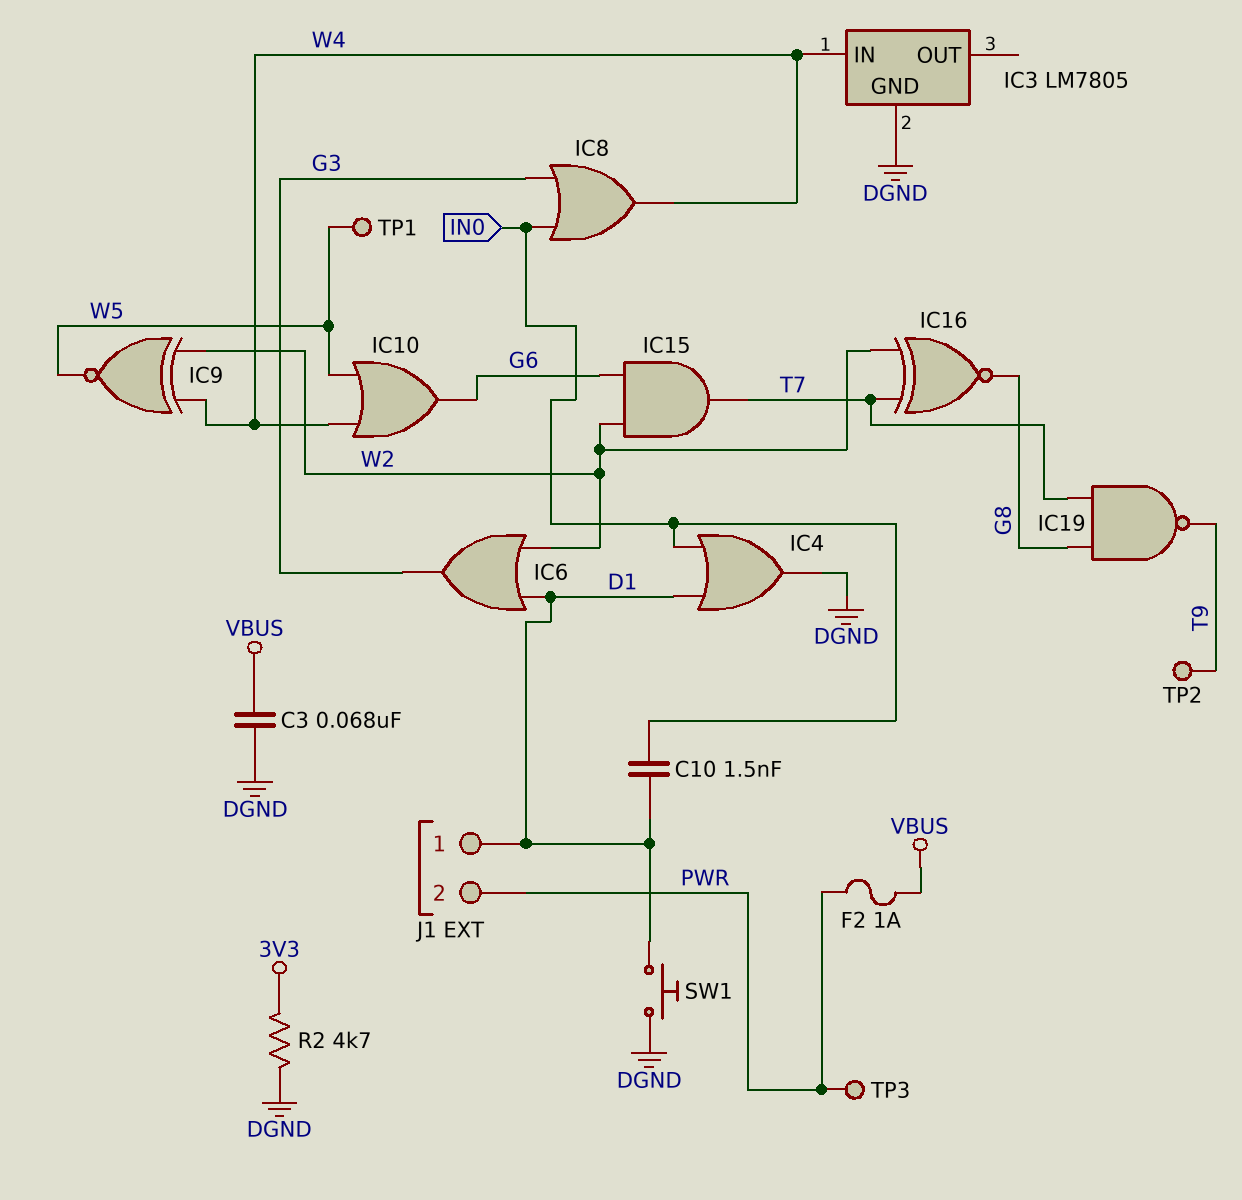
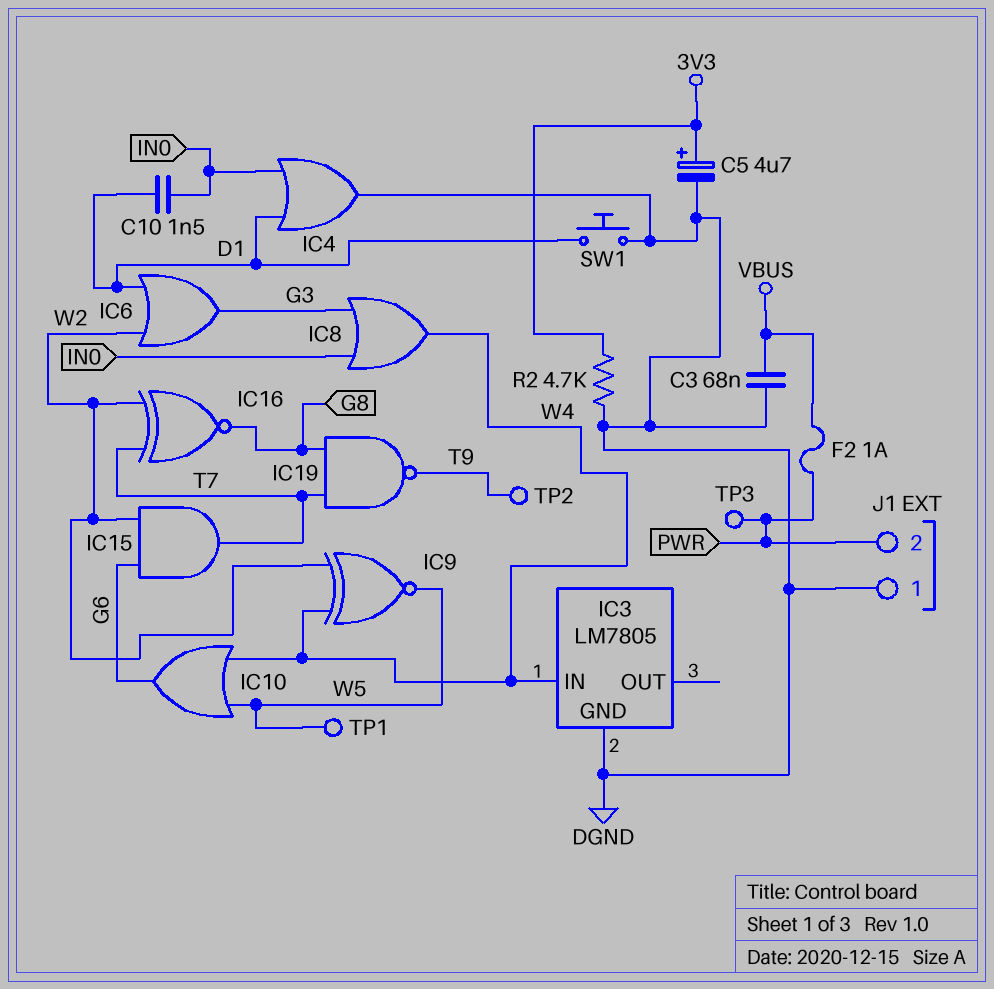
C5: none -> 4.7uF (plus 3V3, minus DGND)
J1 pin 1: D1 -> DGND

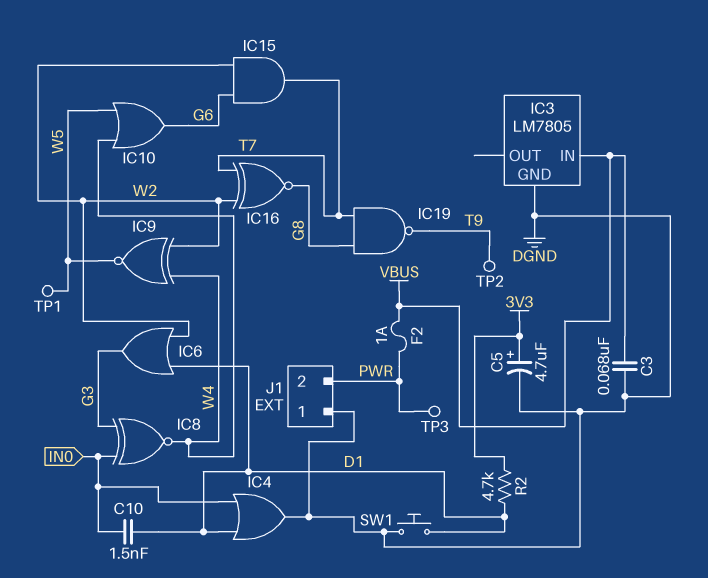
IC3 pin IN: W4 -> VBUS
IC8: OR (in G3, in IN0, out W4) -> XNOR (in G3, in IN0, out W4)
R2: 4.7k (3V3, DGND) -> 4.7k (3V3, D1)

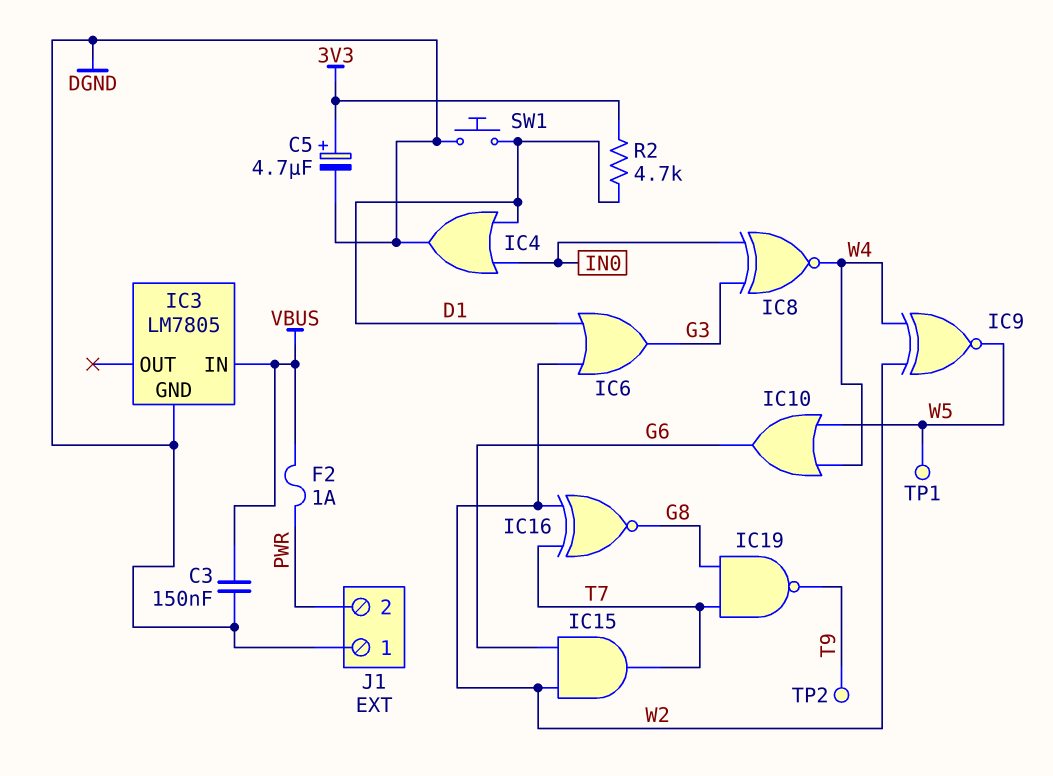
C3: 68nF (DGND, VBUS) -> 150nF (DGND, VBUS)
C10: 1.5nF (D1, IN0) -> none
TP3: test point (PWR) -> none

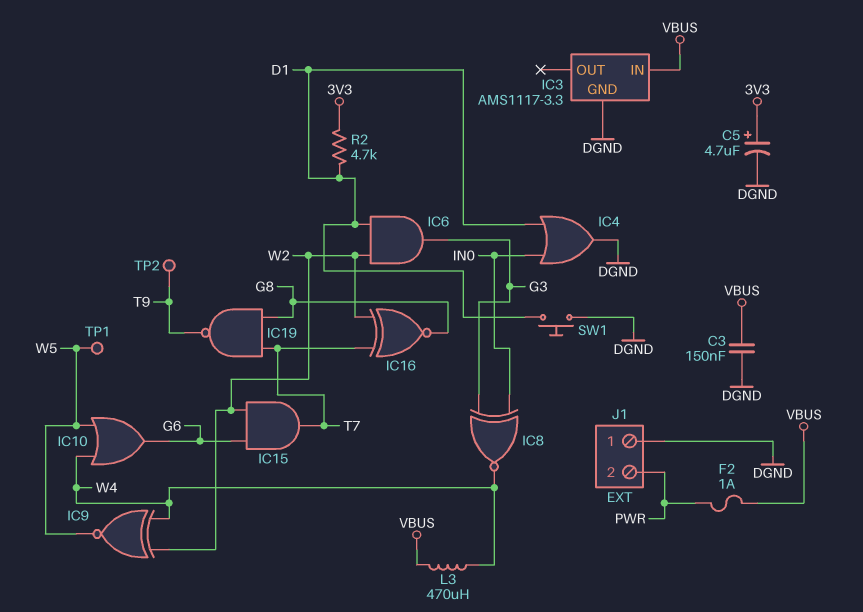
IC3: LM7805 -> AMS1117-3.3
IC6: OR (in D1, in W2, out G3) -> AND (in D1, in W2, out G3)
L3: none -> 470uH (VBUS, W4)

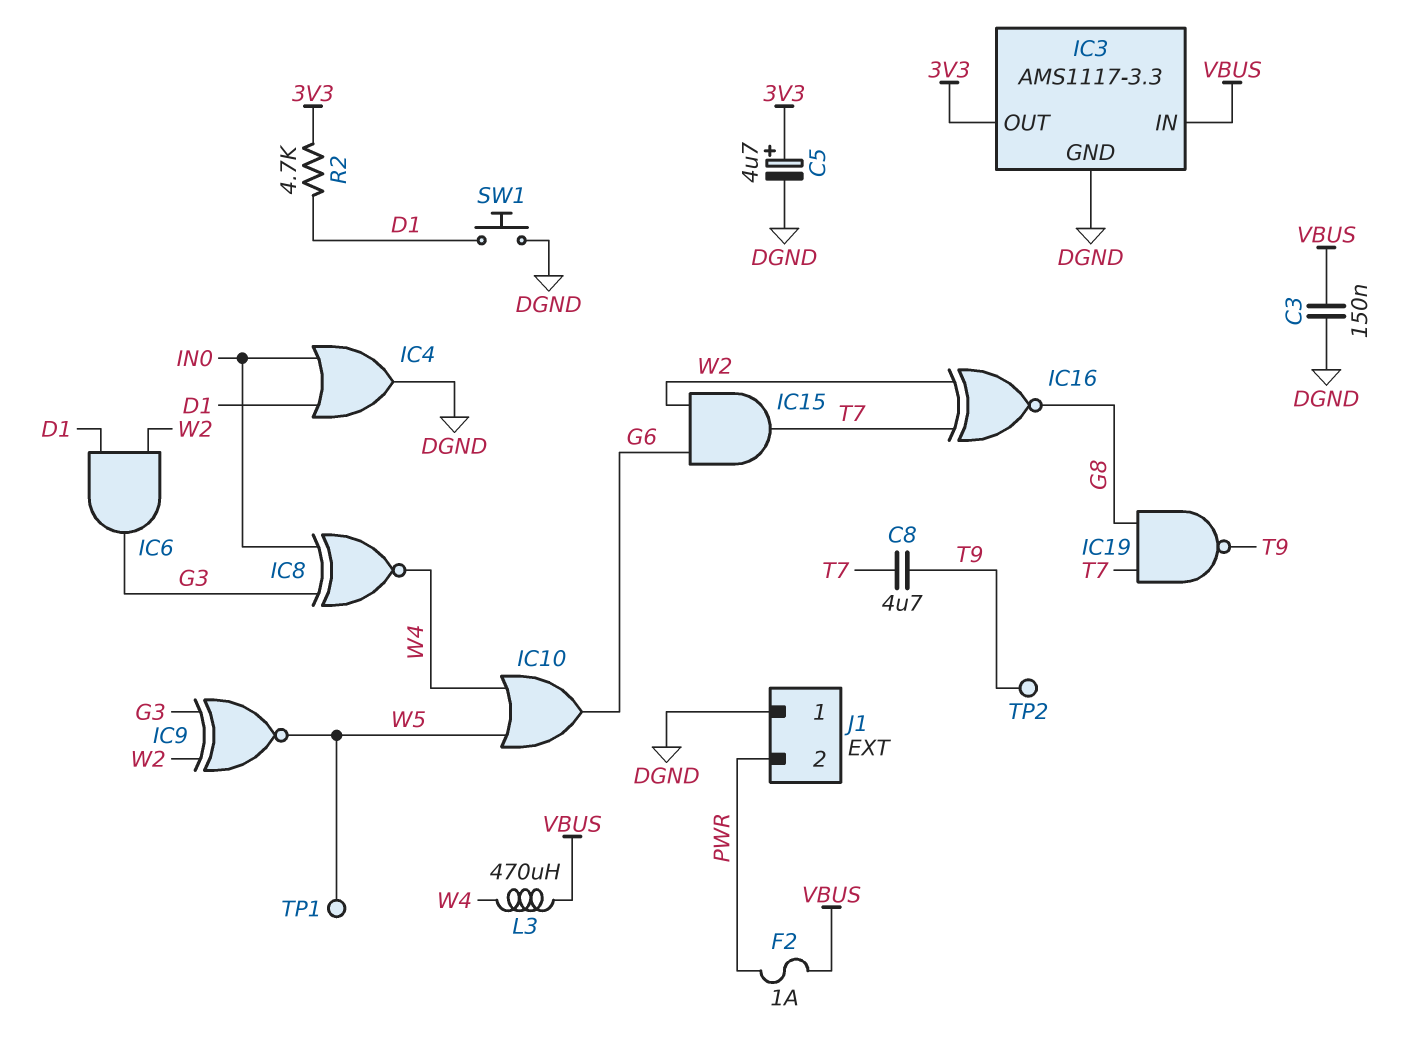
C8: none -> 4.7uF (T7, T9)
IC3 pin OUT: none -> 3V3
IC9: XNOR (in W2, in W4, out W5) -> XNOR (in G3, in W2, out W5)

